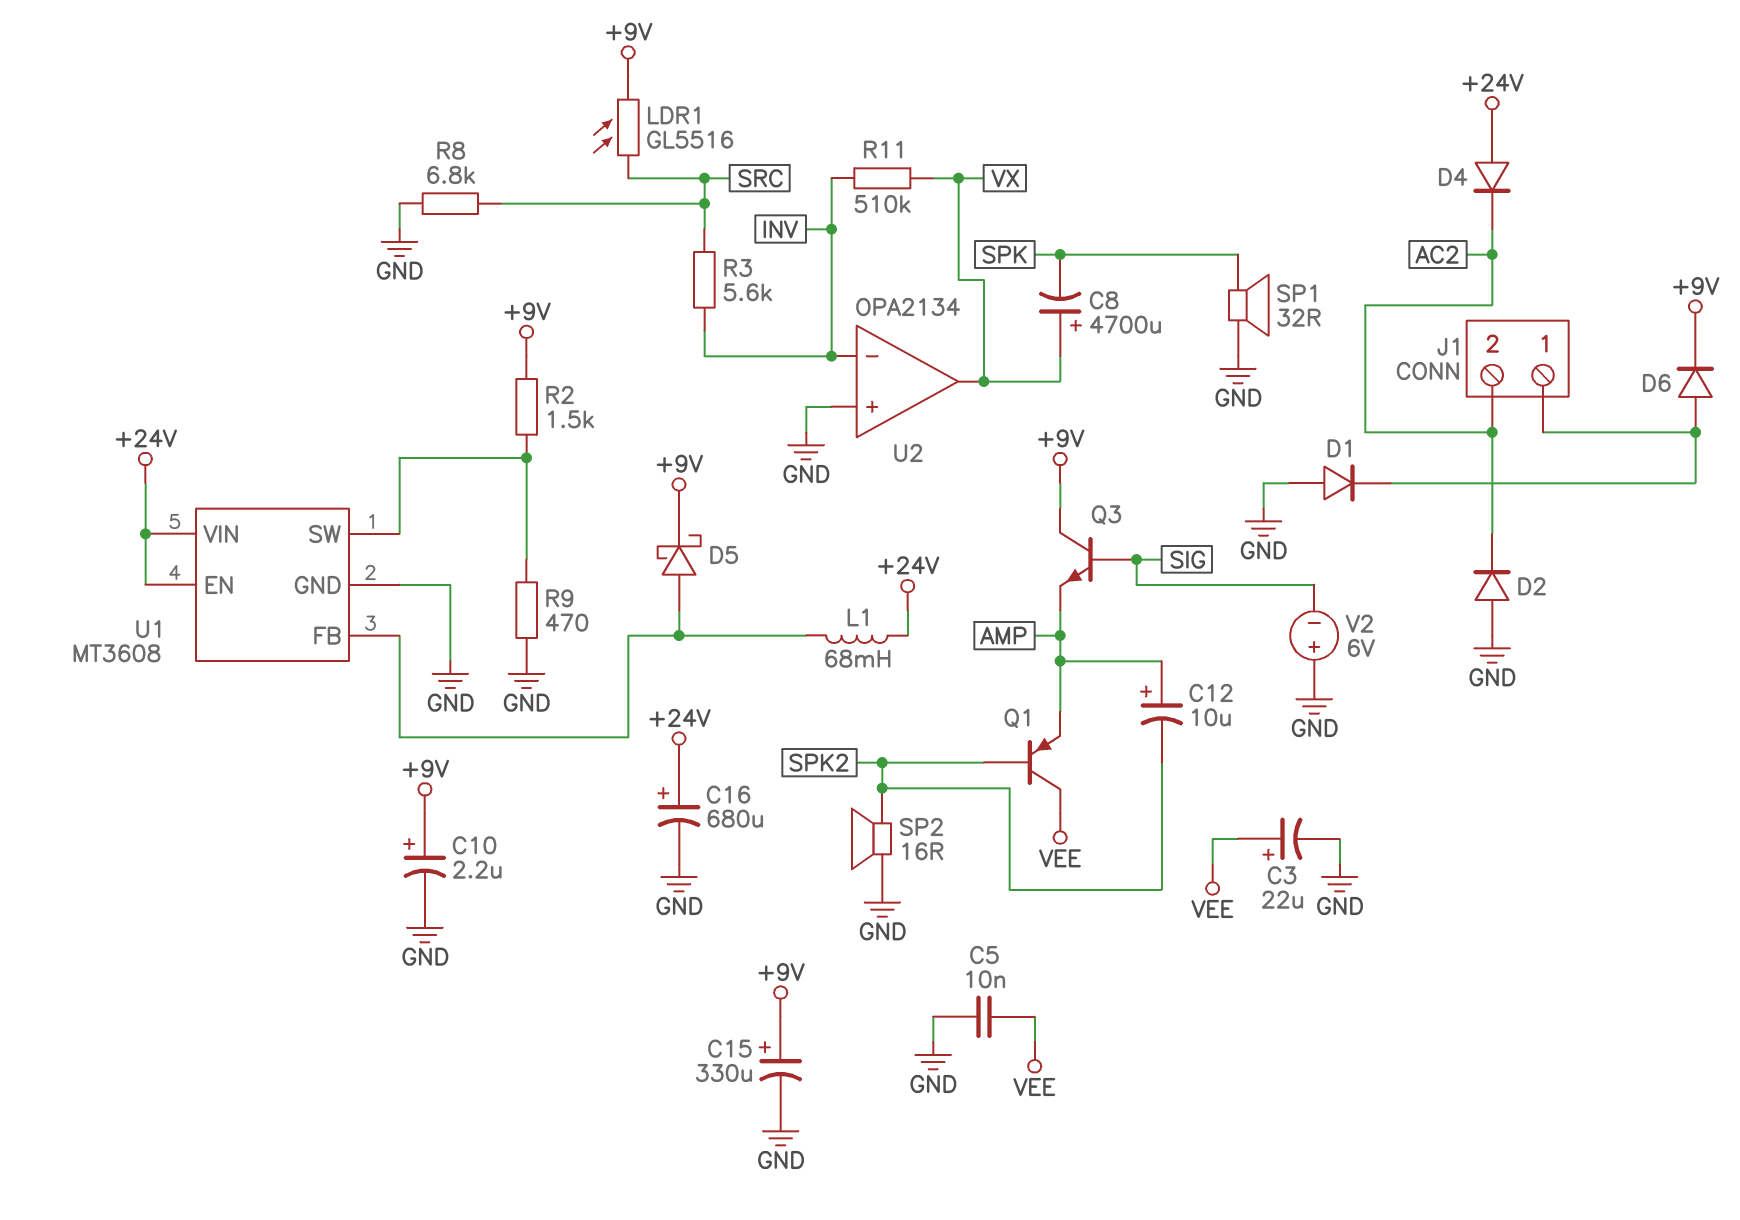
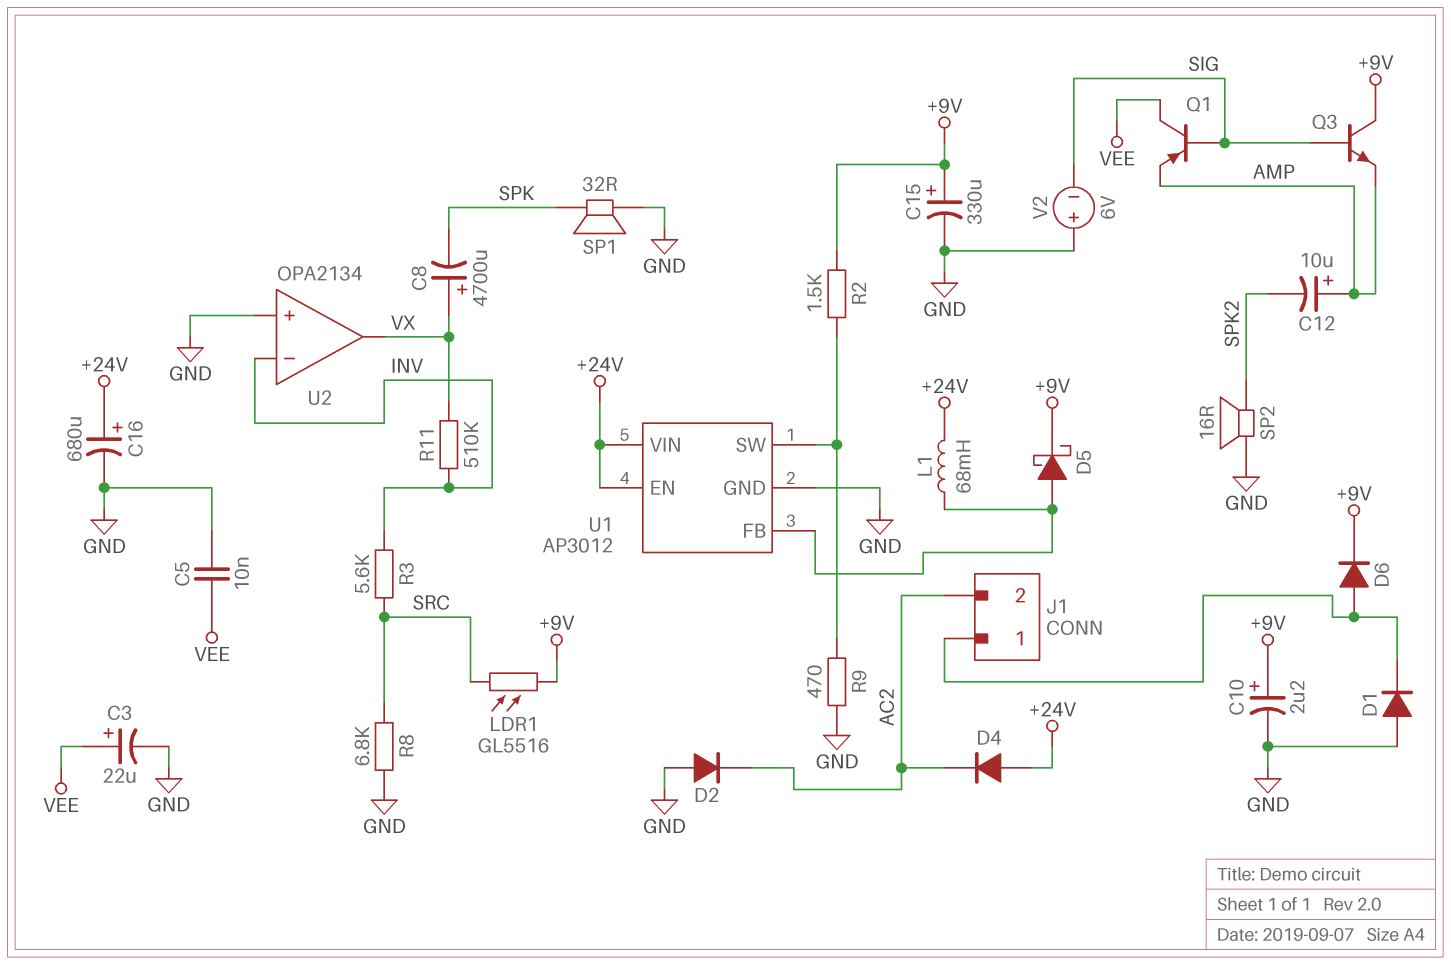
Q1: PNP (B SPK2, C VEE, E AMP) -> PNP (B SIG, C VEE, E AMP)
U1: MT3608 -> AP3012

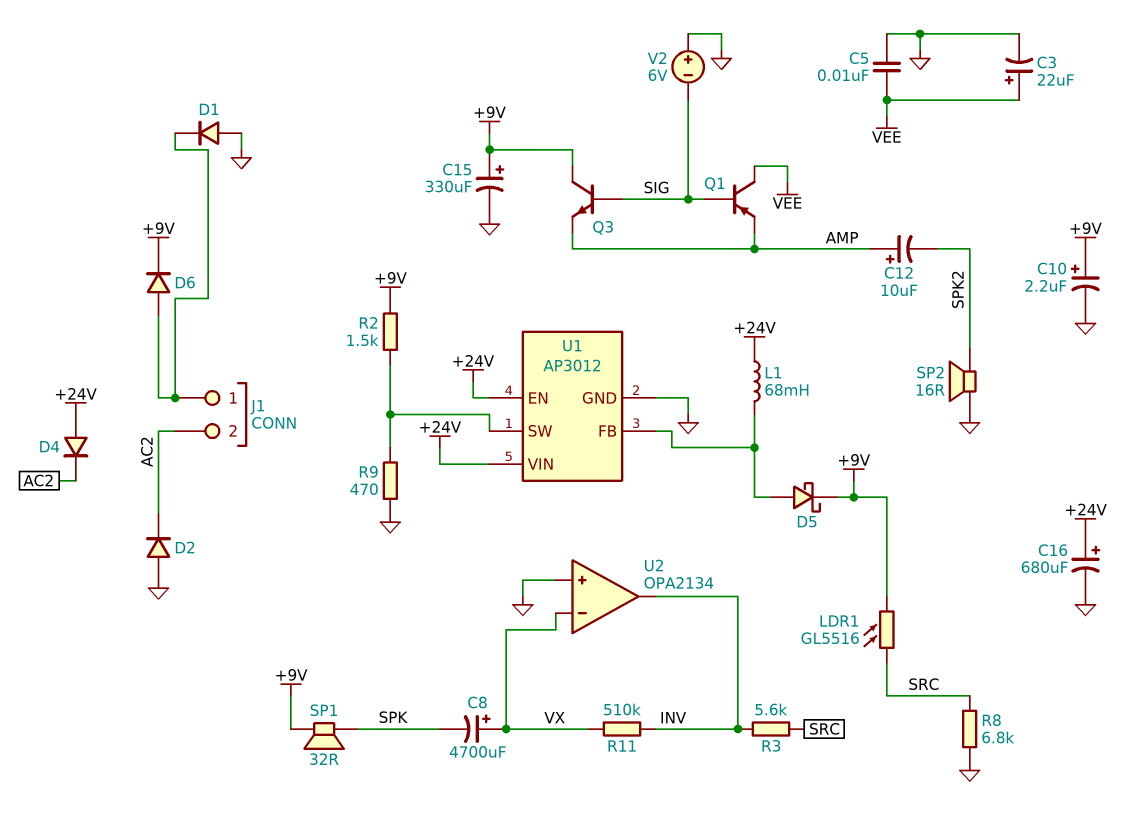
SP1: speaker 32R (GND, SPK) -> speaker 32R (+9V, SPK)
U2 pin in-: INV -> VX
U2 pin out: VX -> INV

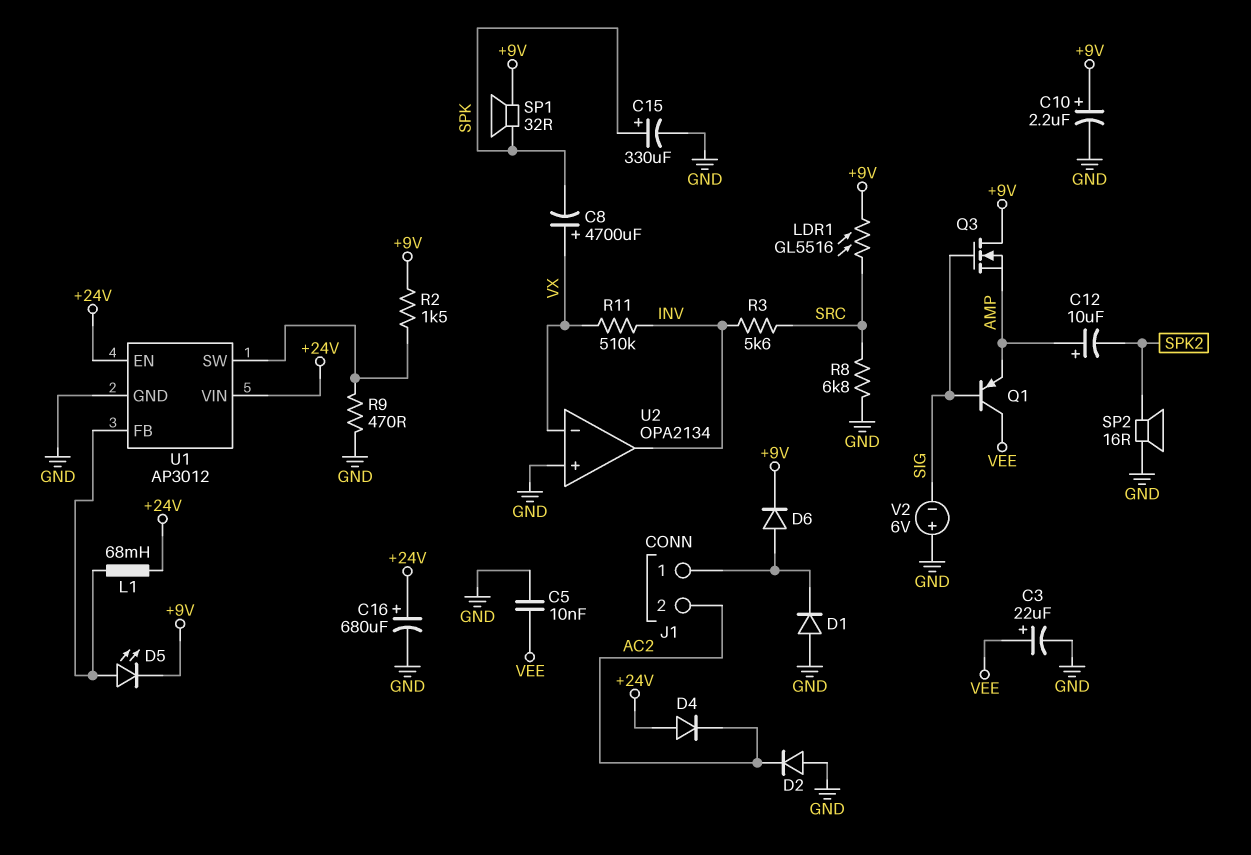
C15: 330uF (plus +9V, minus GND) -> 330uF (plus SPK, minus GND)
D5: schottky (A U1/FB, K +9V) -> LED (A U1/FB, K +9V)
Q3: NPN (B SIG, C +9V, E AMP) -> NMOS (G SIG, D +9V, S AMP)

